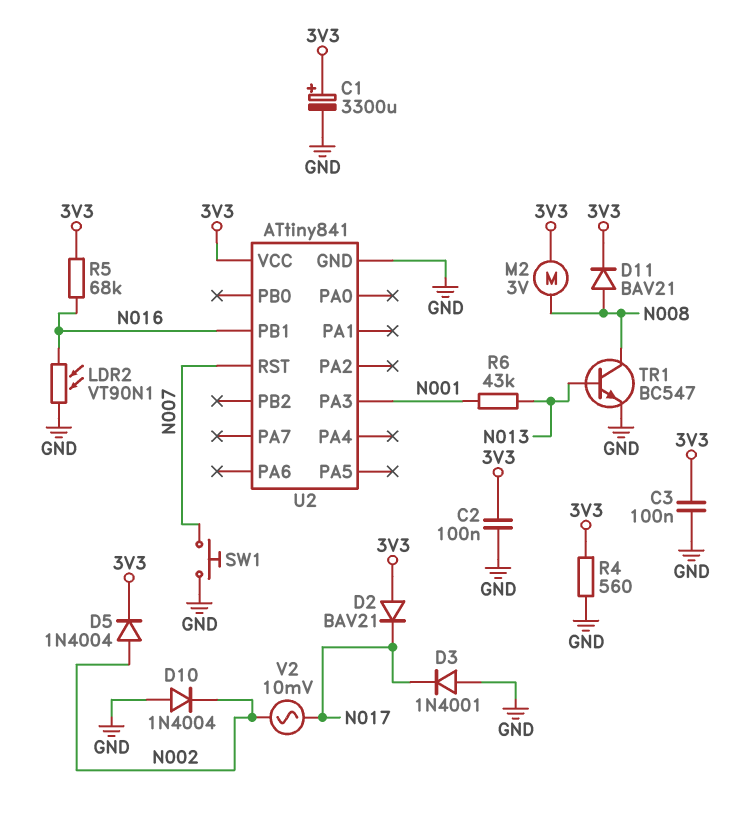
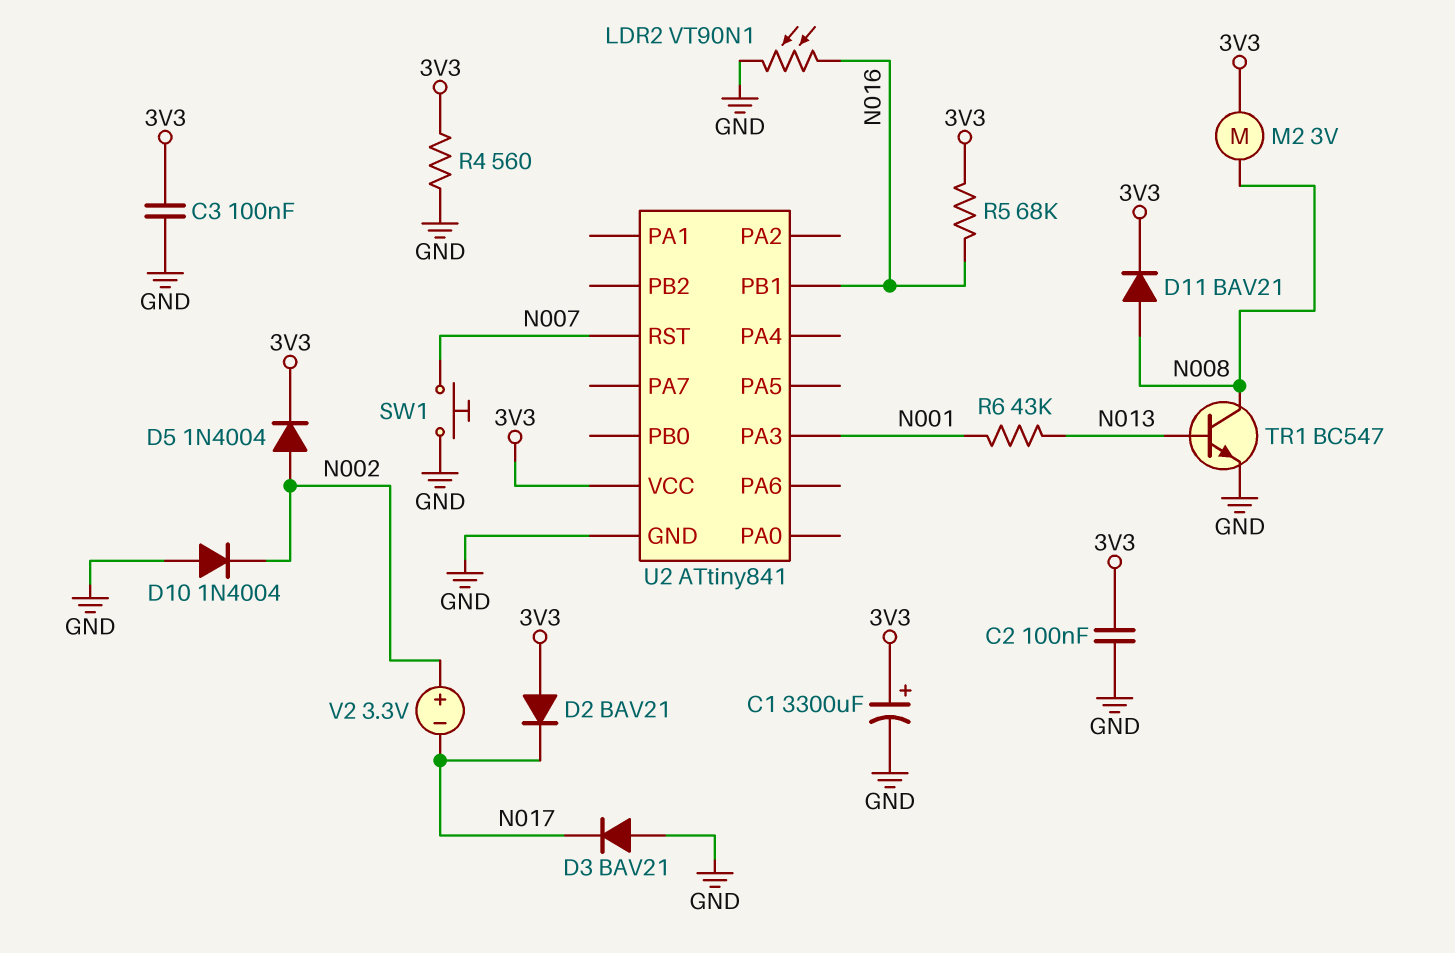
D3: diode 1N4001 (A GND, K N017) -> diode BAV21 (A GND, K N017)
V2: AC 10mV (N002, N017) -> 3.3V (plus N002, minus N017)

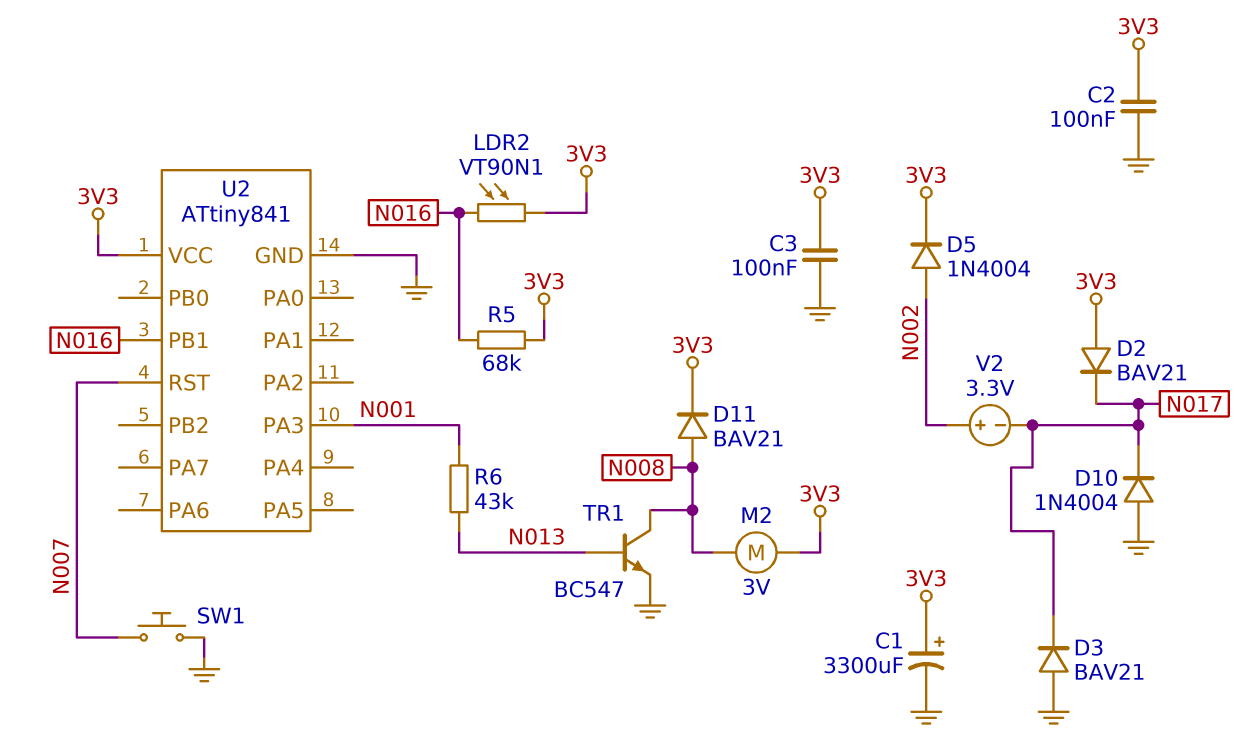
D10: diode 1N4004 (A GND, K N002) -> diode 1N4004 (A GND, K N017)
LDR2: VT90N1 (GND, N016) -> VT90N1 (3V3, N016)
R4: 560 (3V3, GND) -> none

